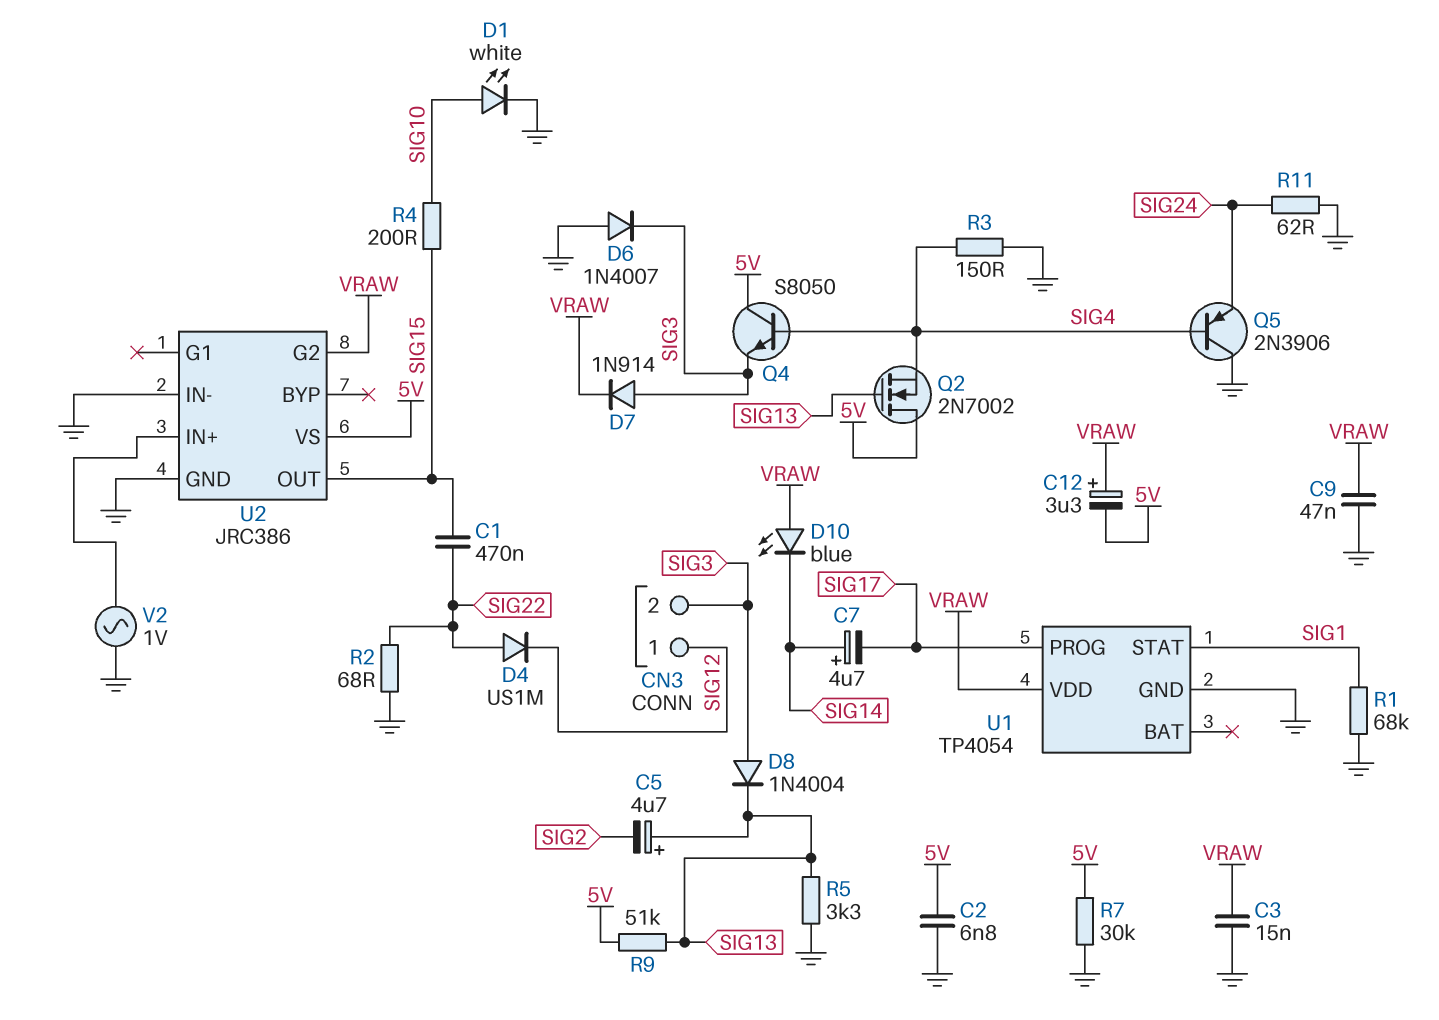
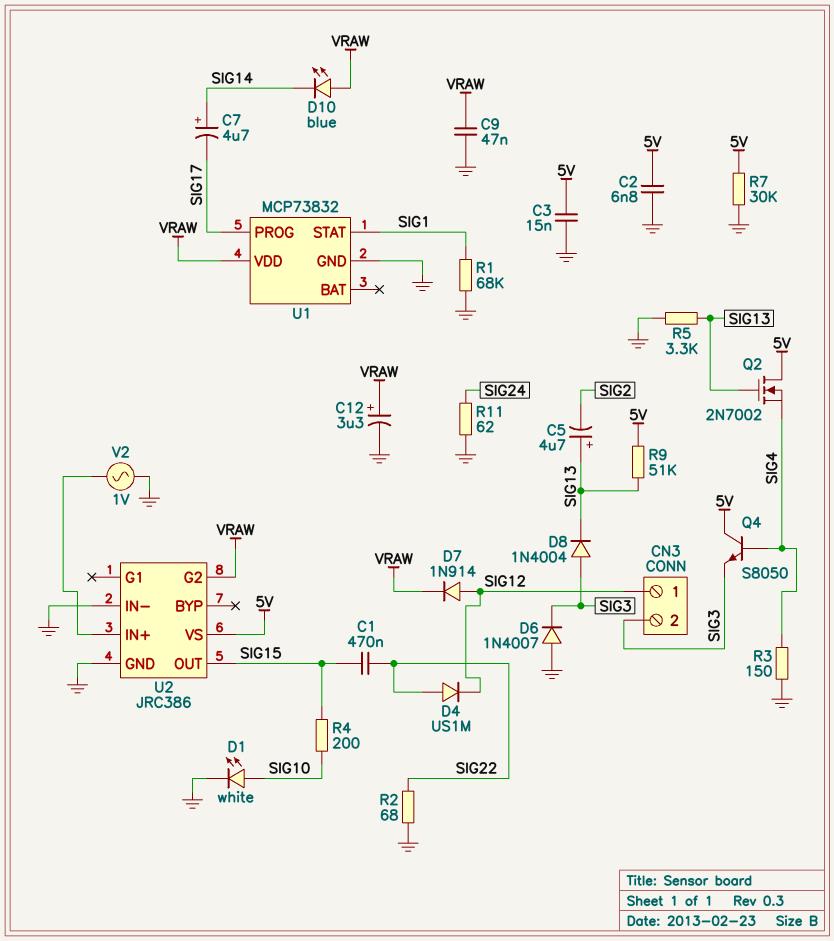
C3: 15nF (GND, VRAW) -> 15nF (5V, GND)
C12: 3.3uF (plus VRAW, minus 5V) -> 3.3uF (plus VRAW, minus GND)
D7: diode 1N914 (A SIG3, K VRAW) -> diode 1N914 (A SIG12, K VRAW)
Q5: PNP 2N3906 (B SIG4, C GND, E SIG24) -> none
U1: TP4054 -> MCP73832

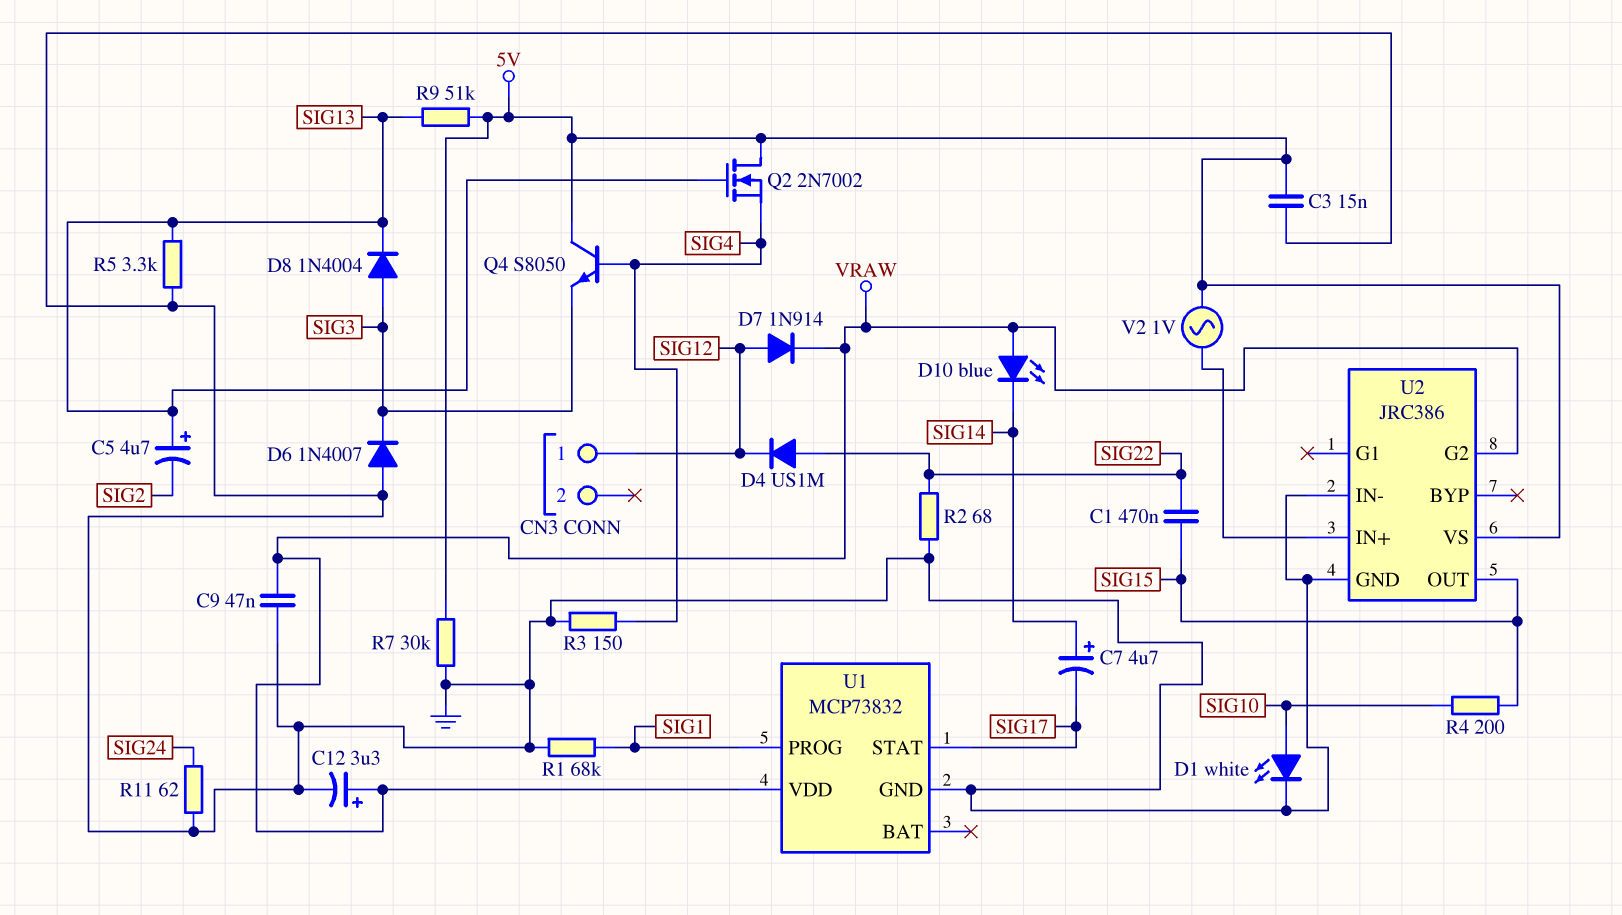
C2: 6.8nF (5V, GND) -> none
CN3 pin 2: SIG3 -> none
U1 pin PROG: SIG17 -> SIG1
U1 pin STAT: SIG1 -> SIG17
V2: AC 1V (GND, U2/IN+) -> AC 1V (5V, U2/IN+)

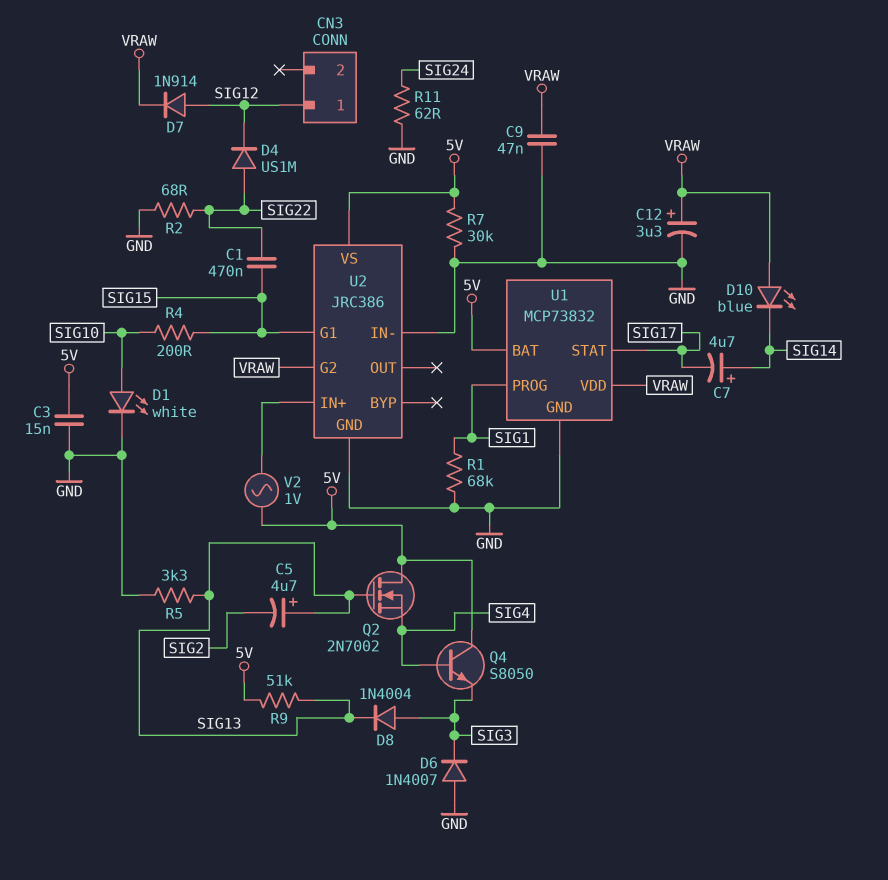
R3: 150 (GND, SIG4) -> none
U1 pin BAT: none -> 5V
U2 pin G1: none -> SIG15
U2 pin OUT: SIG15 -> none

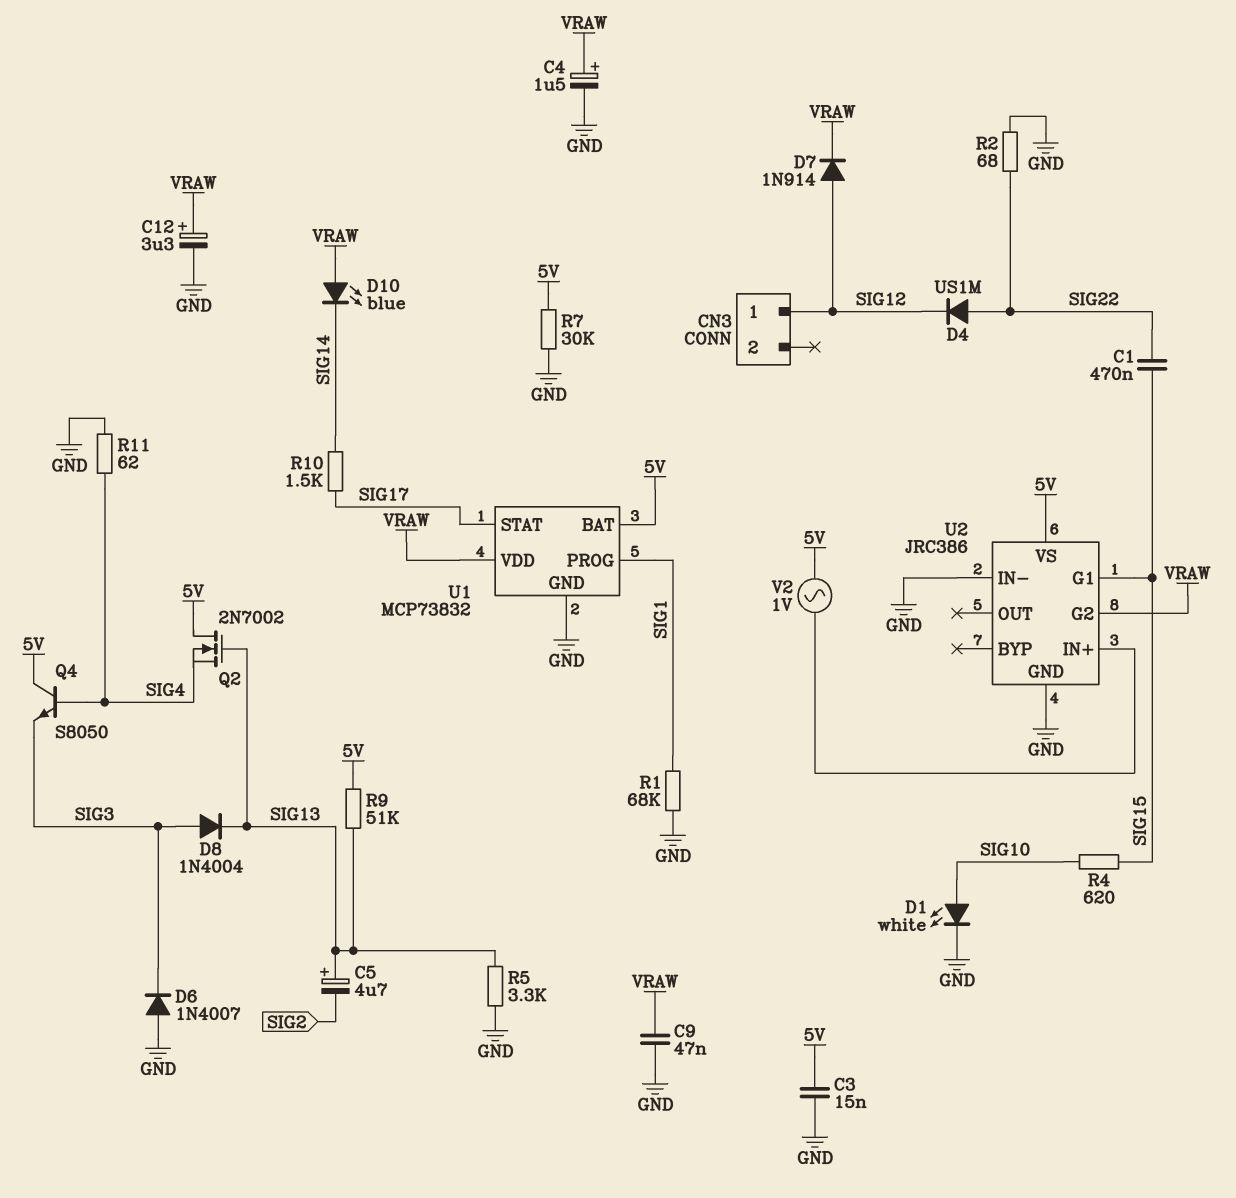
C4: none -> 1.5uF (plus VRAW, minus GND)
C7: 4.7uF (plus SIG14, minus SIG17) -> none
R4: 200 (SIG10, SIG15) -> 620 (SIG10, SIG15)
R10: none -> 1.5k (SIG14, SIG17)
R11: 62 (GND, SIG24) -> 62 (GND, SIG4)

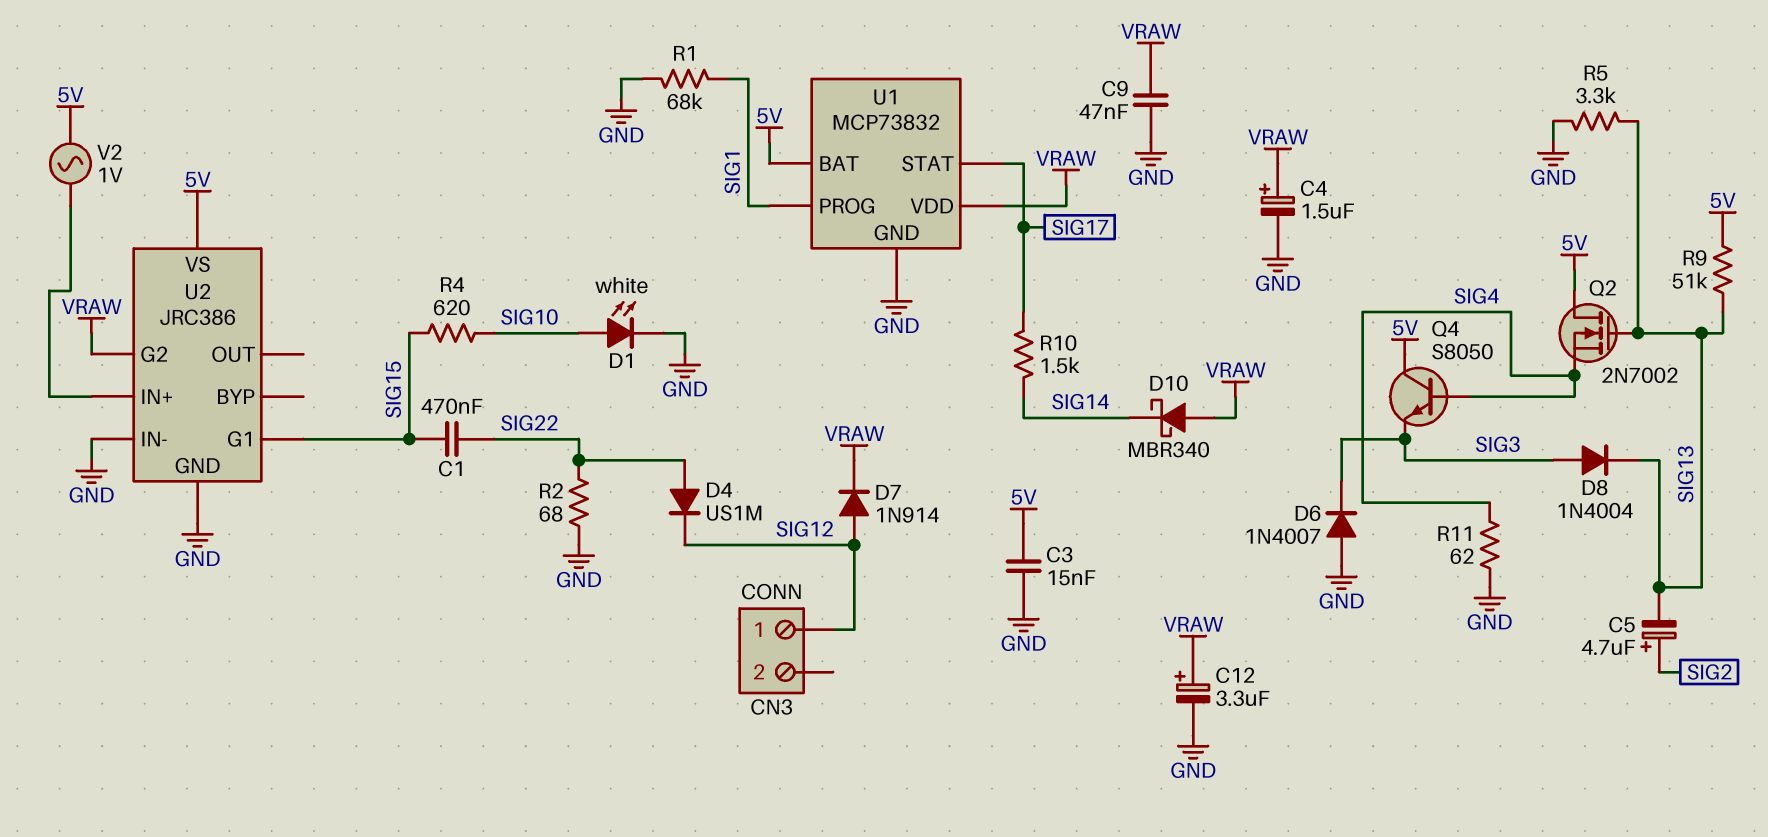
C5: 4.7uF (plus SIG13, minus SIG2) -> 4.7uF (plus SIG2, minus SIG13)
D10: LED blue (A VRAW, K SIG14) -> schottky MBR340 (A VRAW, K SIG14)
R7: 30k (5V, GND) -> none

